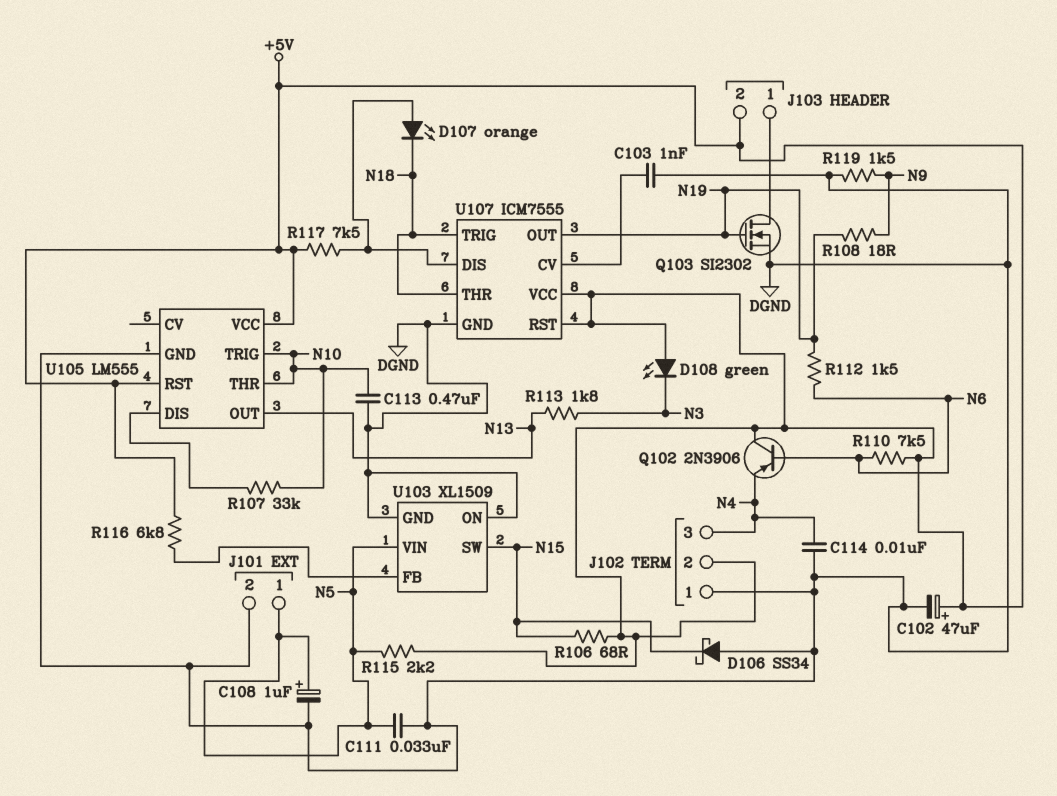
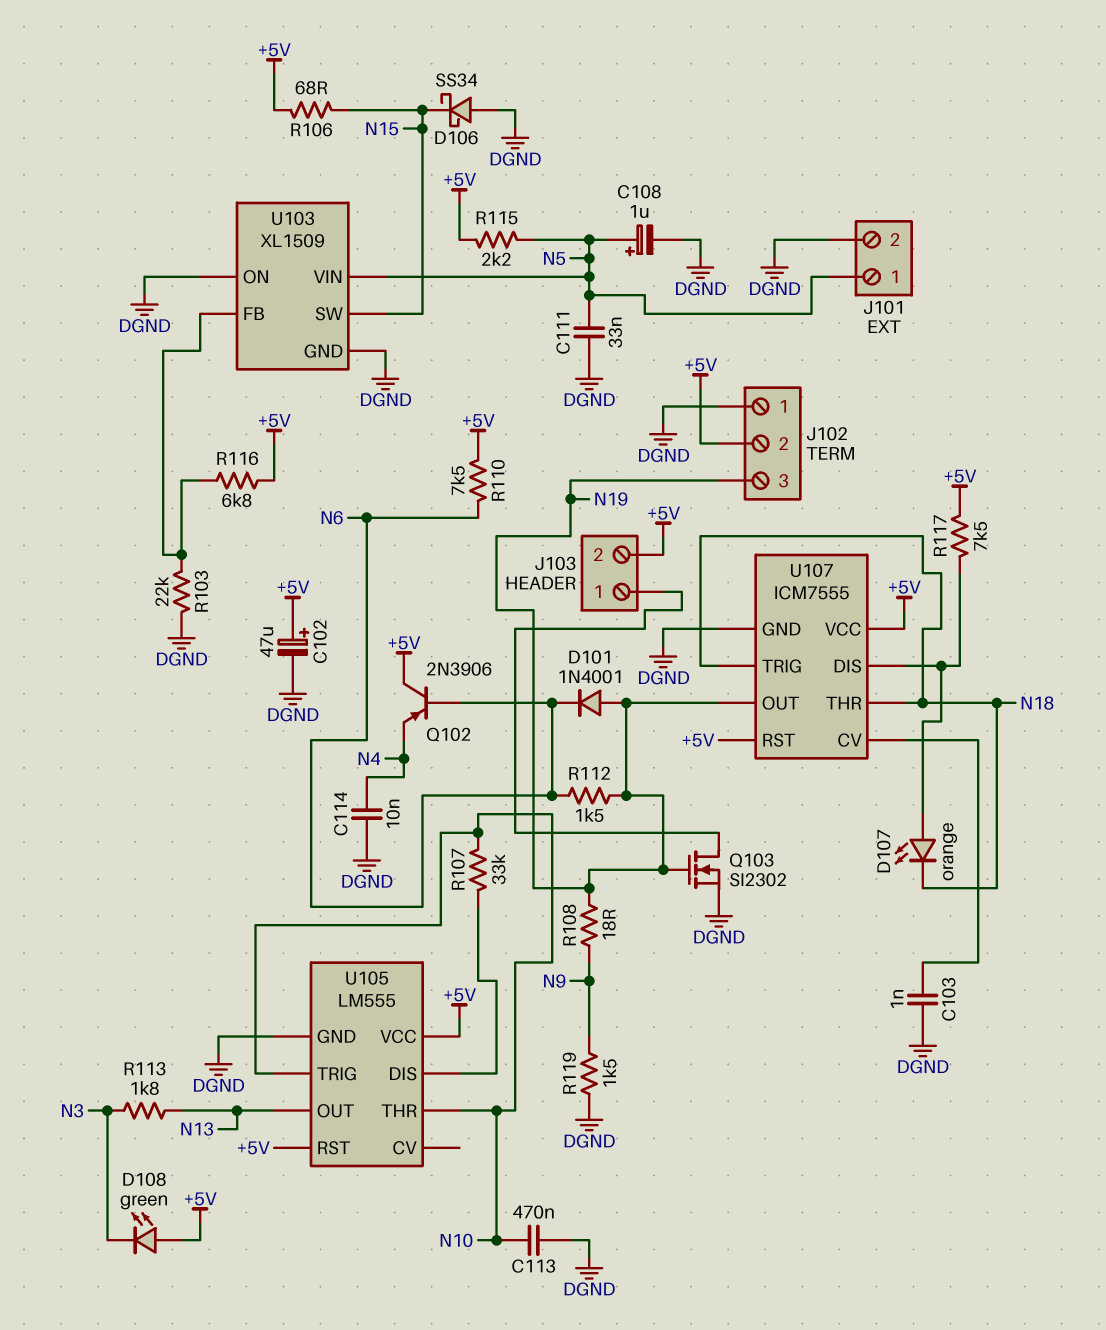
D101: none -> diode 1N4001 (A N19, K N6)
J102 pin 3: N4 -> N19
R103: none -> 22k (DGND, U103/FB)

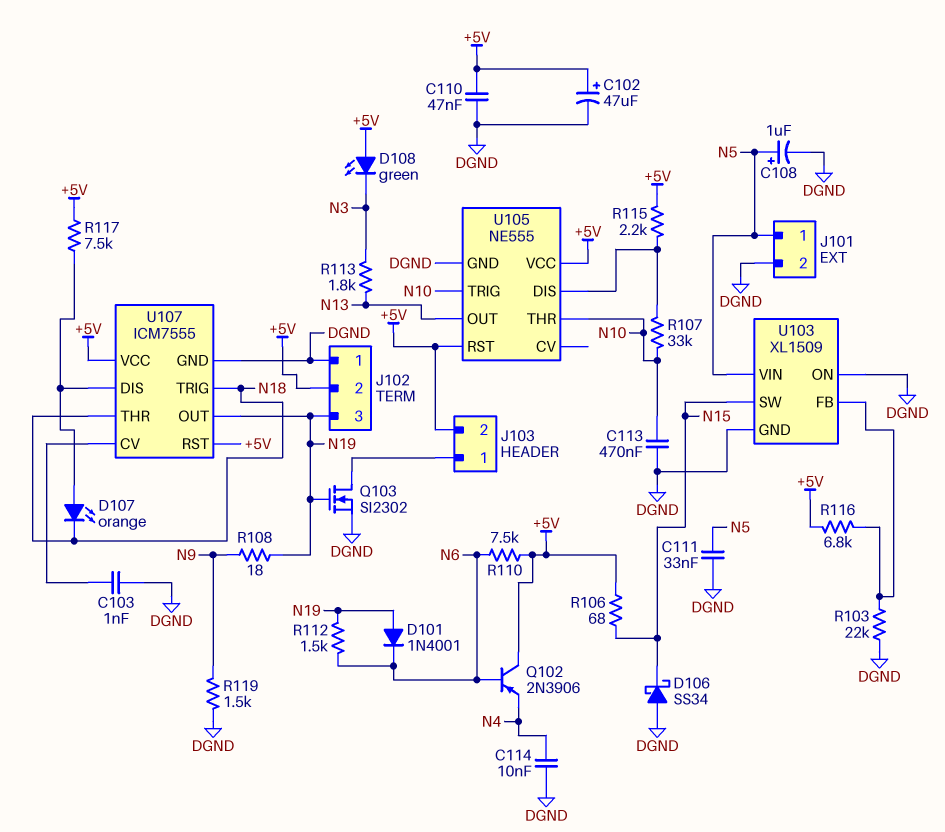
C110: none -> 47nF (+5V, DGND)
R115: 2.2k (+5V, N5) -> 2.2k (+5V, U105/DIS)
U105: LM555 -> NE555

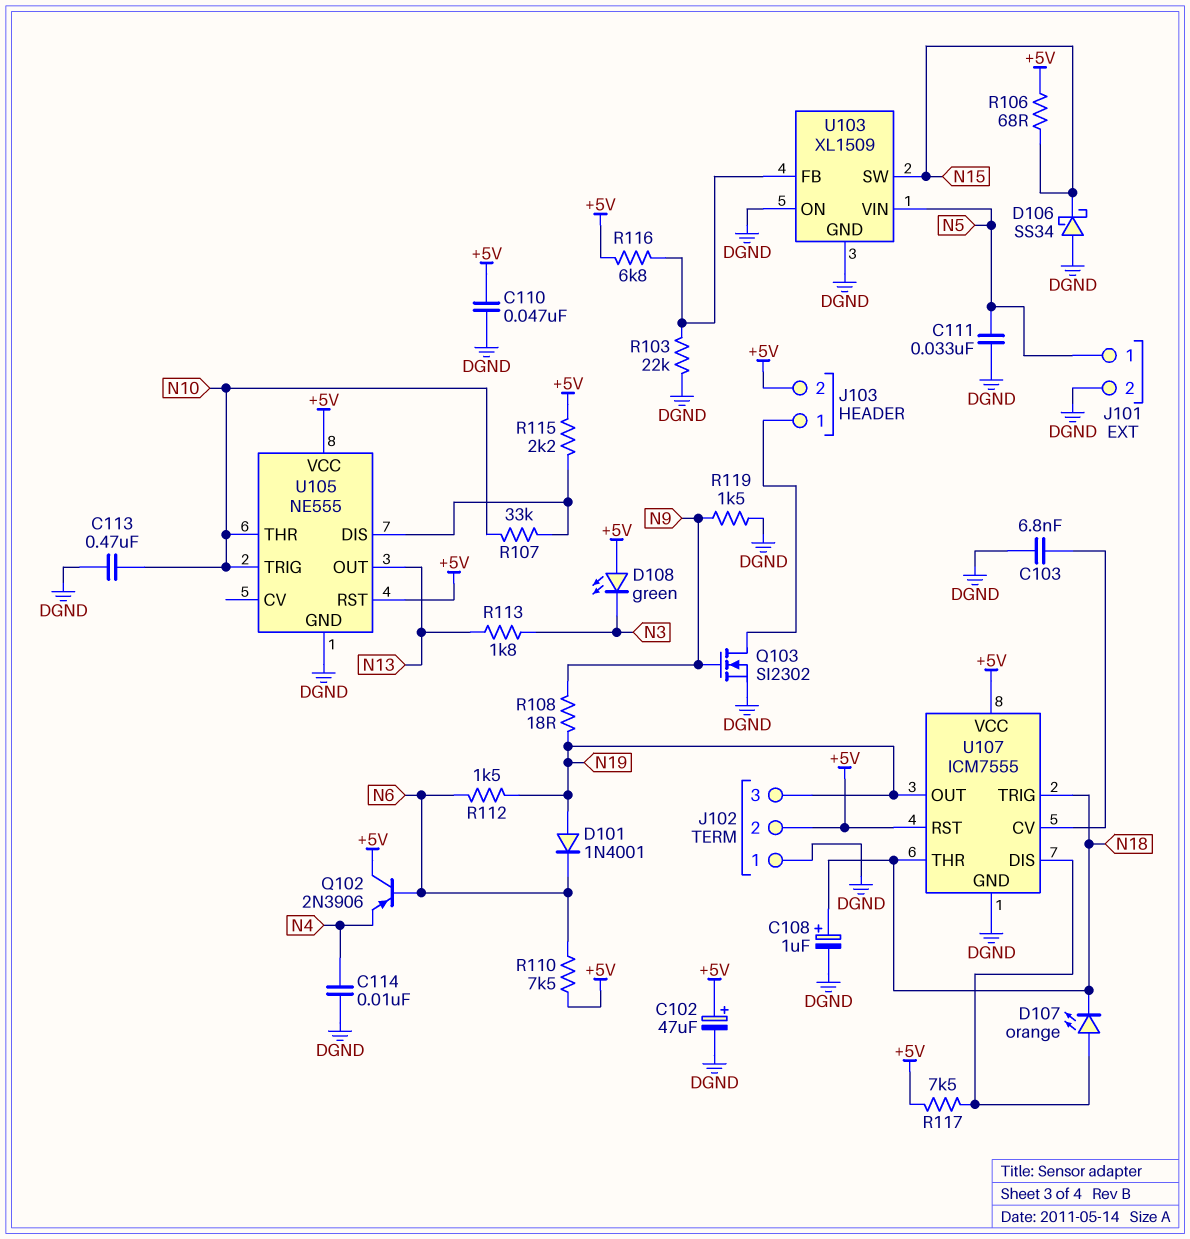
C103: 1nF (DGND, U107/CV) -> 6.8nF (DGND, U107/CV)
C108: 1uF (plus N5, minus DGND) -> 1uF (plus N18, minus DGND)
Q103: NMOS SI2302 (G N19, D J103/1, S DGND) -> NMOS SI2302 (G N9, D J103/1, S DGND)

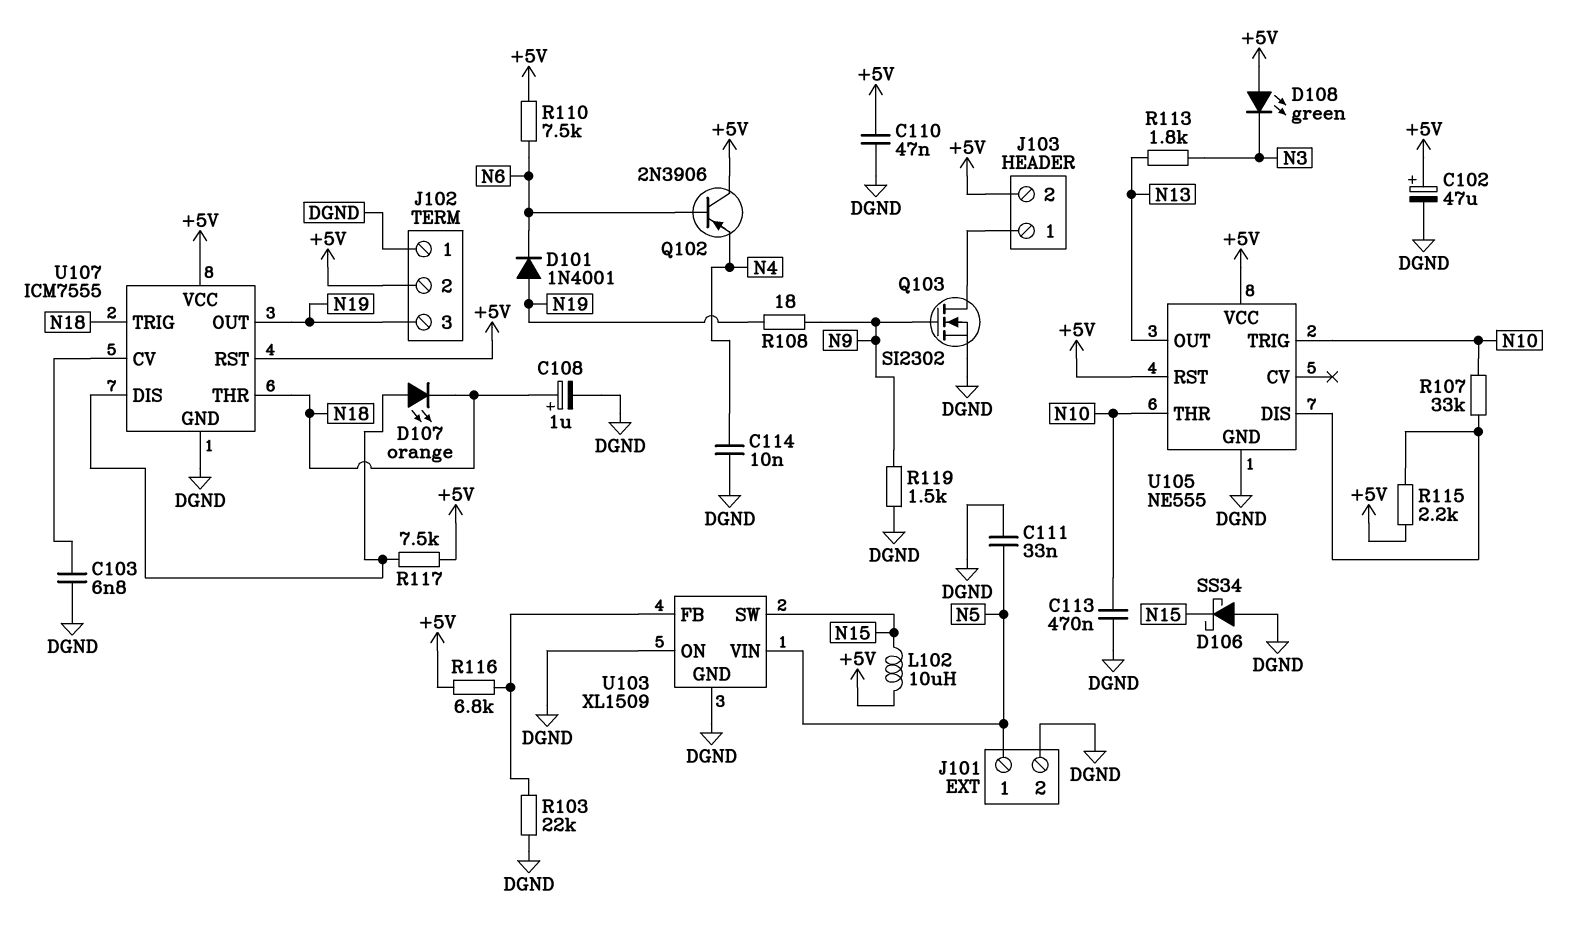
L102: none -> 10uH (+5V, N15)
R106: 68 (+5V, N15) -> none
R112: 1.5k (N6, N19) -> none

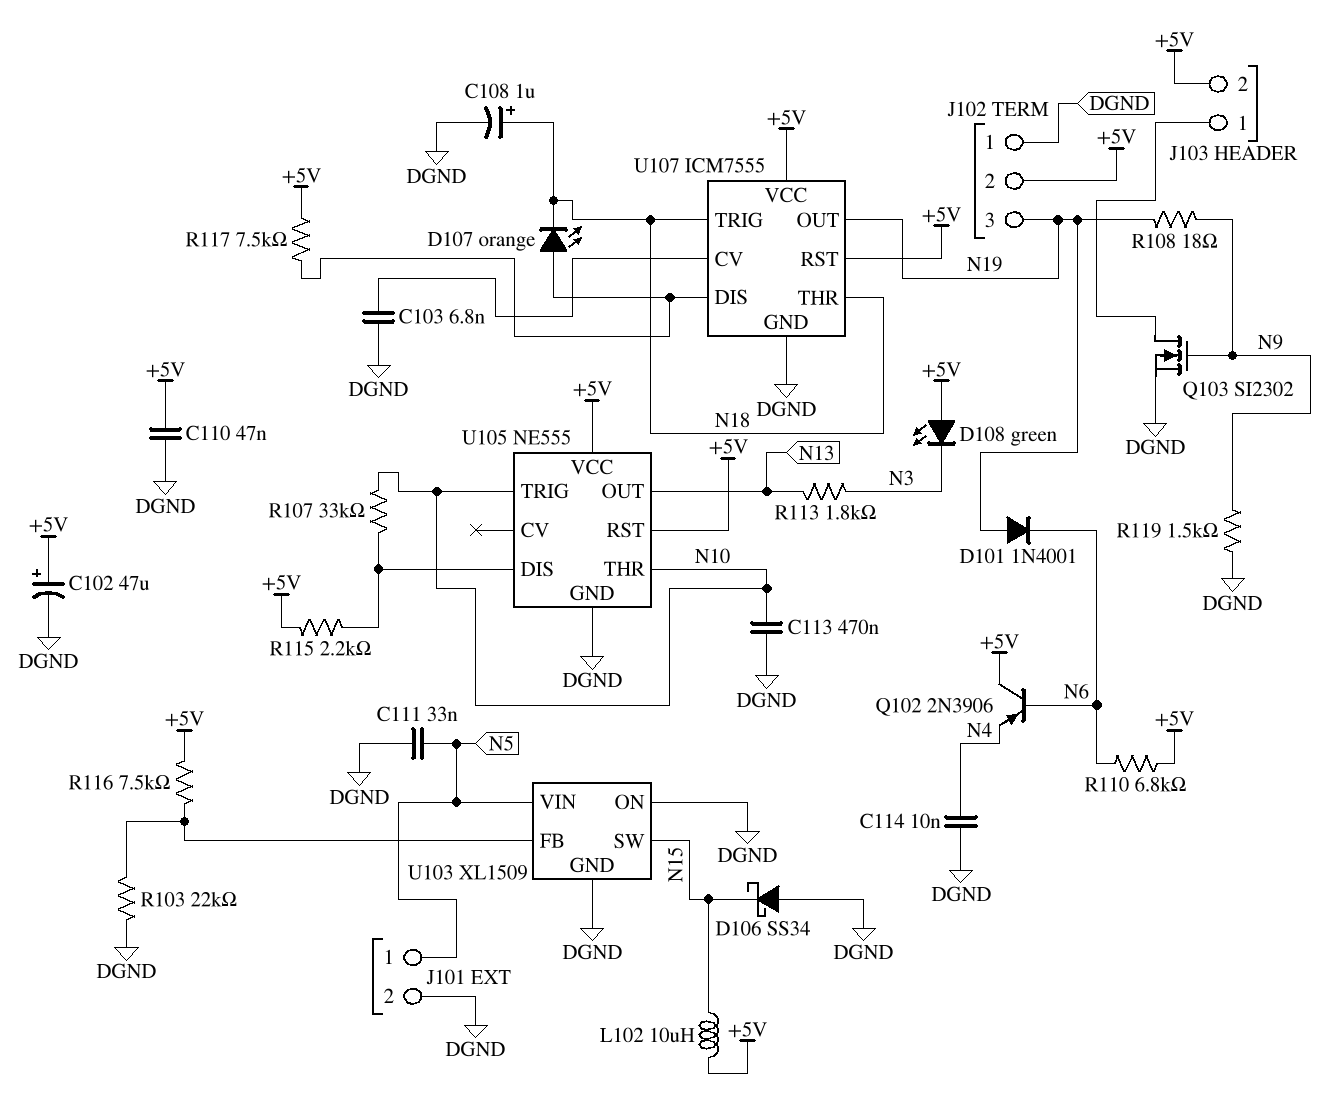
R110: 7.5k (+5V, N6) -> 6.8k (+5V, N6)
R116: 6.8k (+5V, U103/FB) -> 7.5k (+5V, U103/FB)

